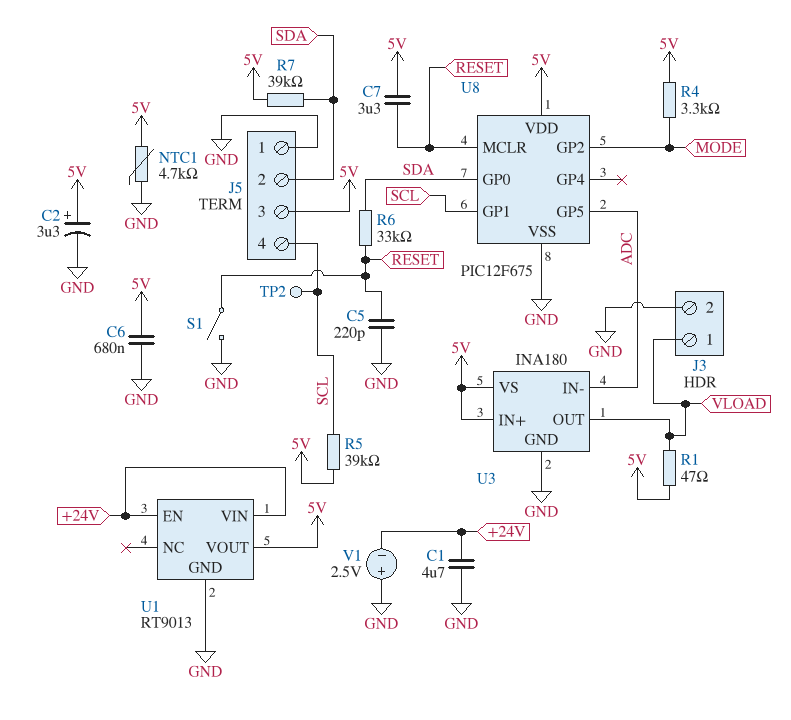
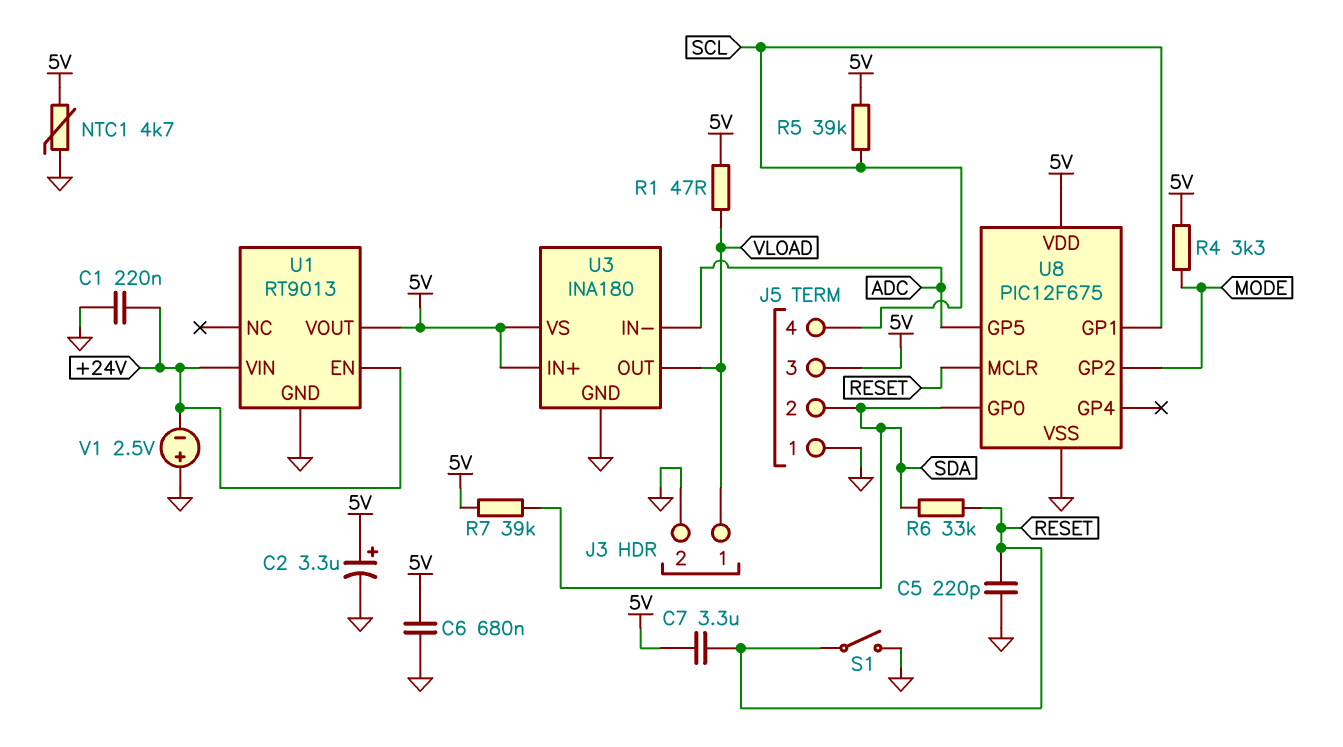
C1: 4.7uF (+24V, GND) -> 220nF (+24V, GND)
TP2: test point (SCL) -> none

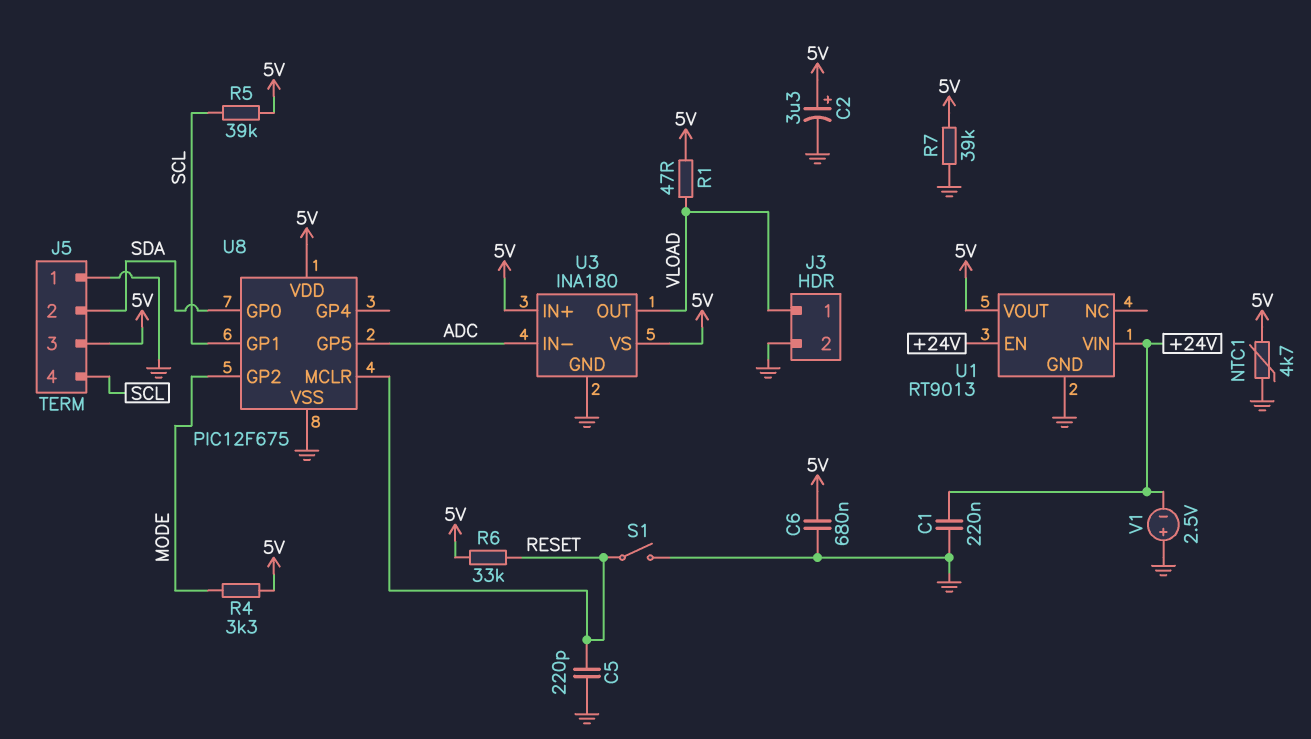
C7: 3.3uF (5V, RESET) -> none
R6: 33k (RESET, SDA) -> 33k (5V, RESET)
R7: 39k (5V, SDA) -> 39k (5V, GND)

